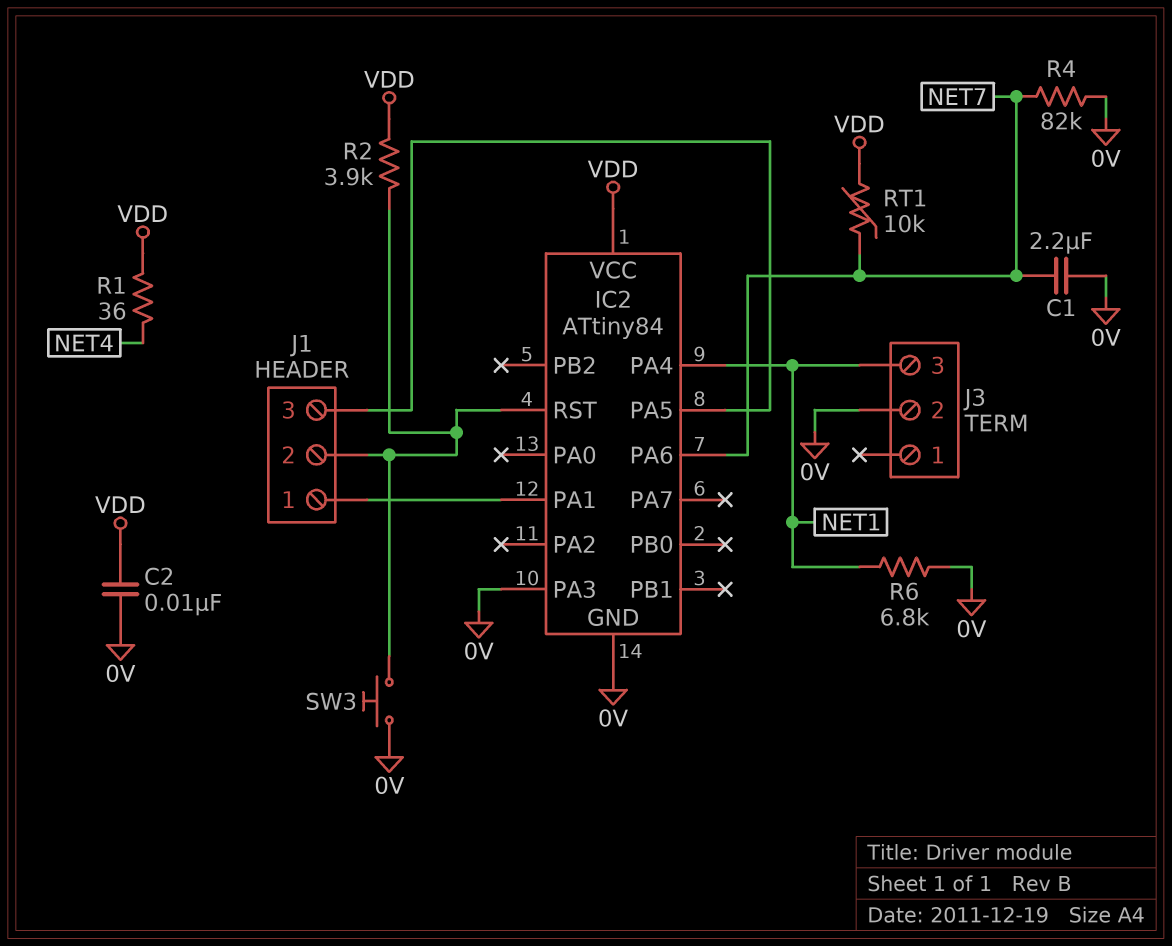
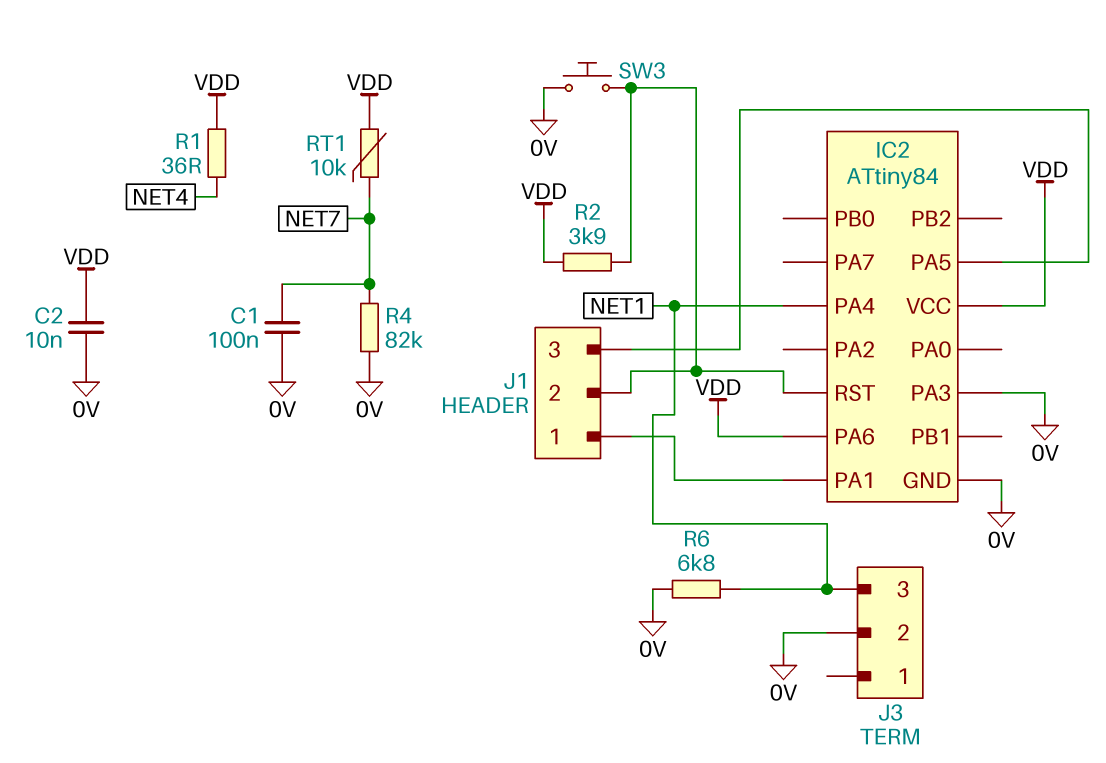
C1: 2.2uF (0V, NET7) -> 100nF (0V, NET7)
IC2 pin PA6: NET7 -> VDD

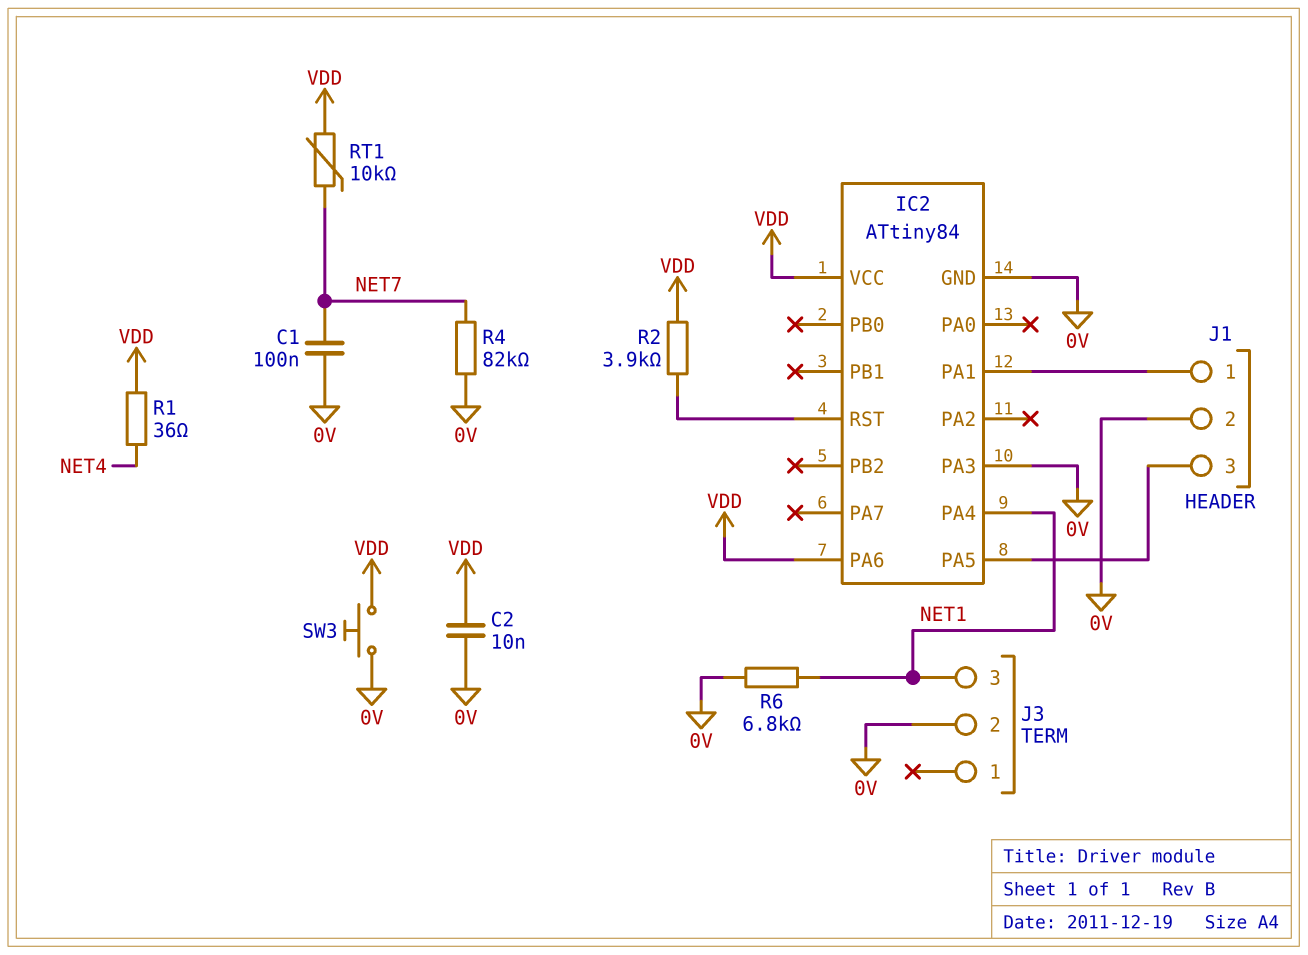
J1 pin 2: IC2/RST -> 0V
SW3: button (0V, IC2/RST) -> button (0V, VDD)

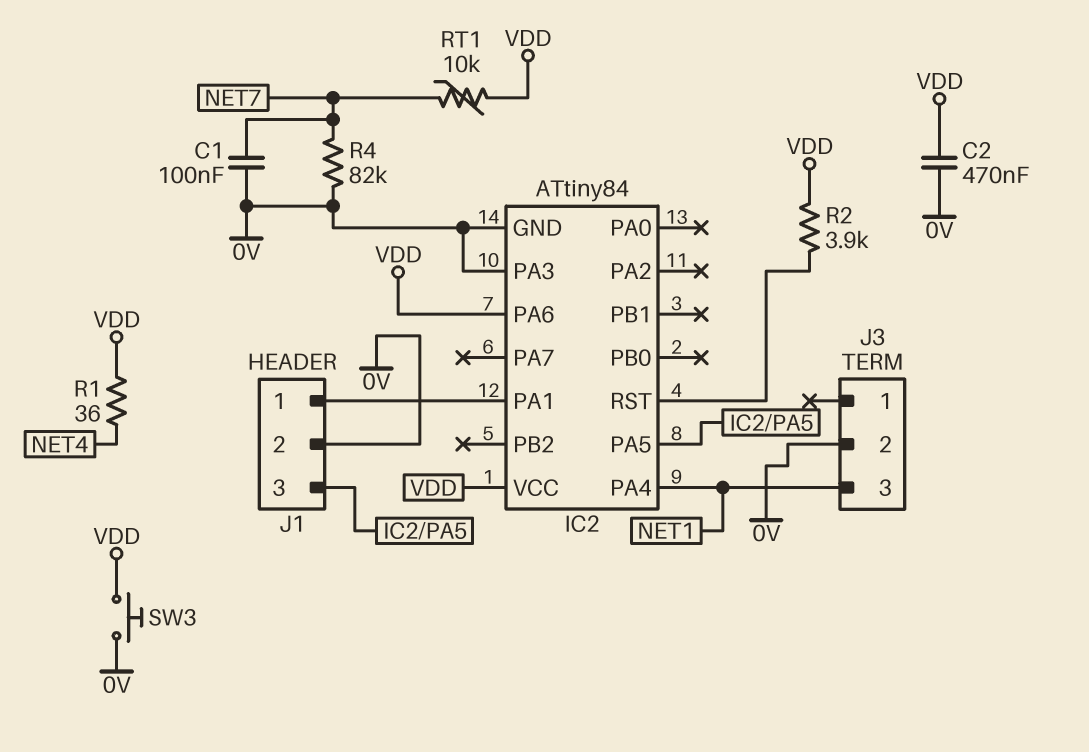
C2: 10nF (0V, VDD) -> 470nF (0V, VDD)
R6: 6.8k (0V, NET1) -> none

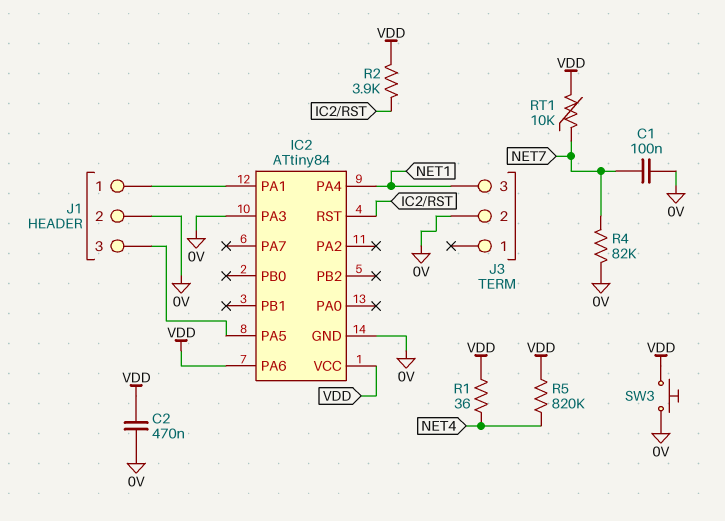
R5: none -> 820k (NET4, VDD)

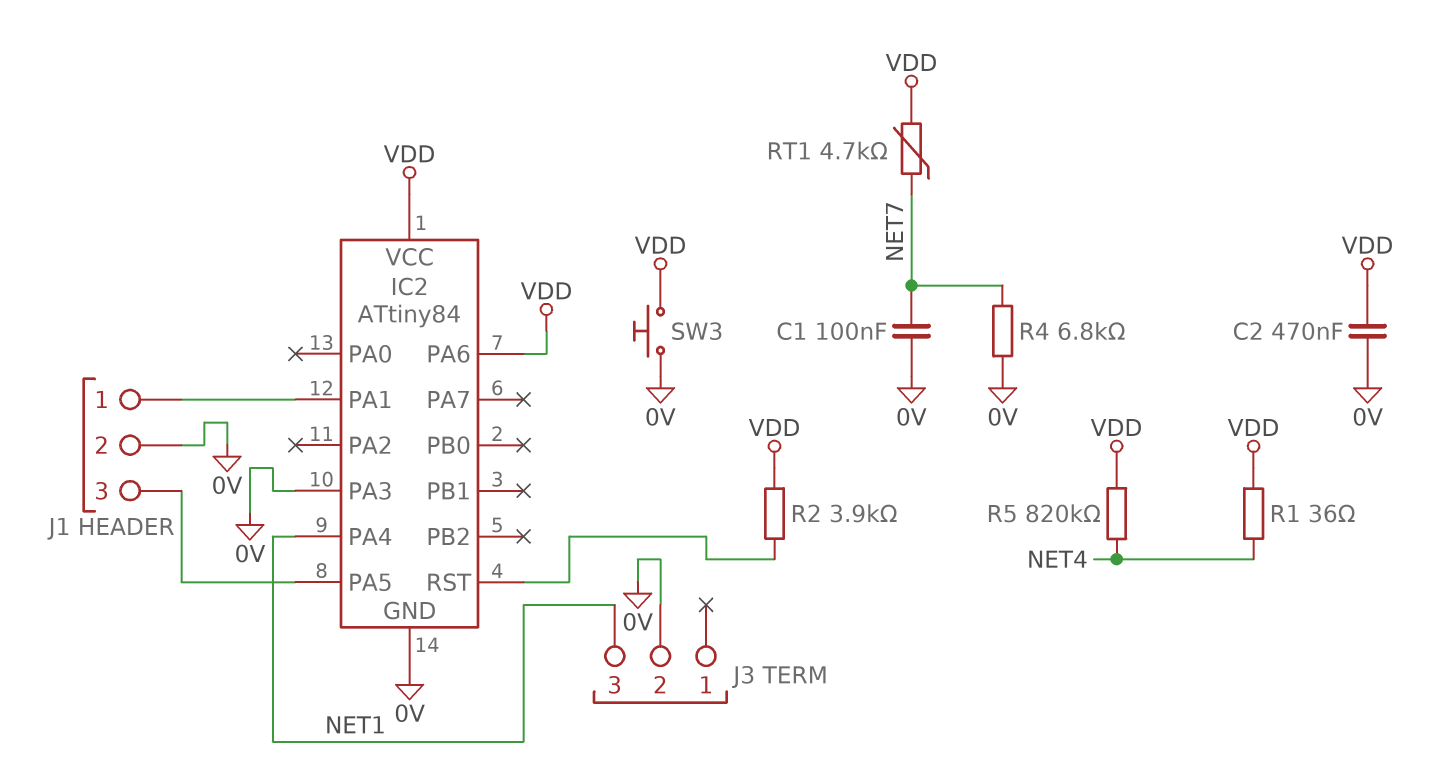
R4: 82k (0V, NET7) -> 6.8k (0V, NET7)
RT1: 10k (NET7, VDD) -> 4.7k (NET7, VDD)

